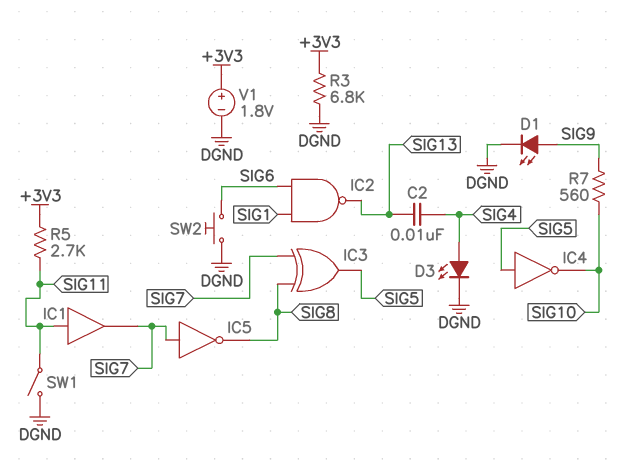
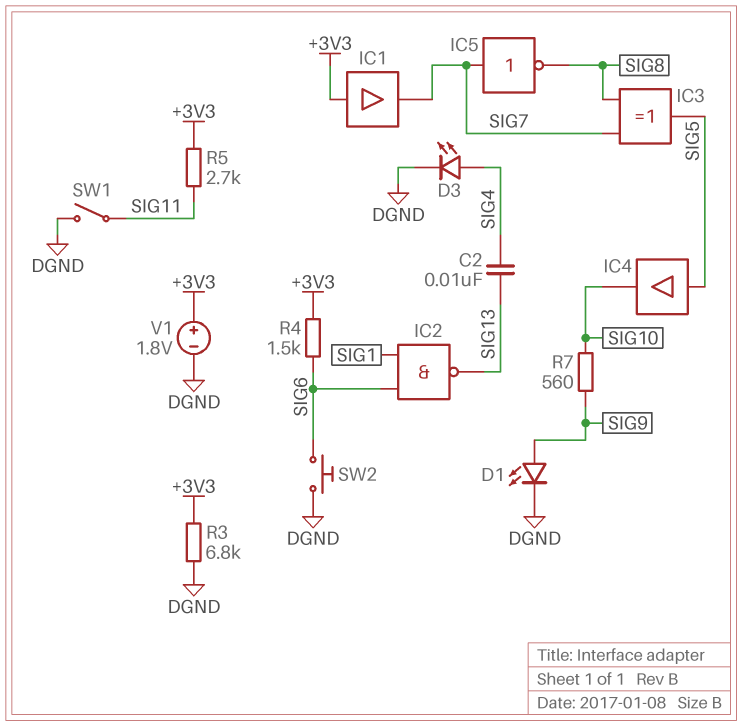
IC1: buffer (in SIG11, out SIG7) -> buffer (in +3V3, out SIG7)
IC4: NOT (in SIG5, out SIG10) -> buffer (in SIG5, out SIG10)
R4: none -> 1.5k (+3V3, SIG6)

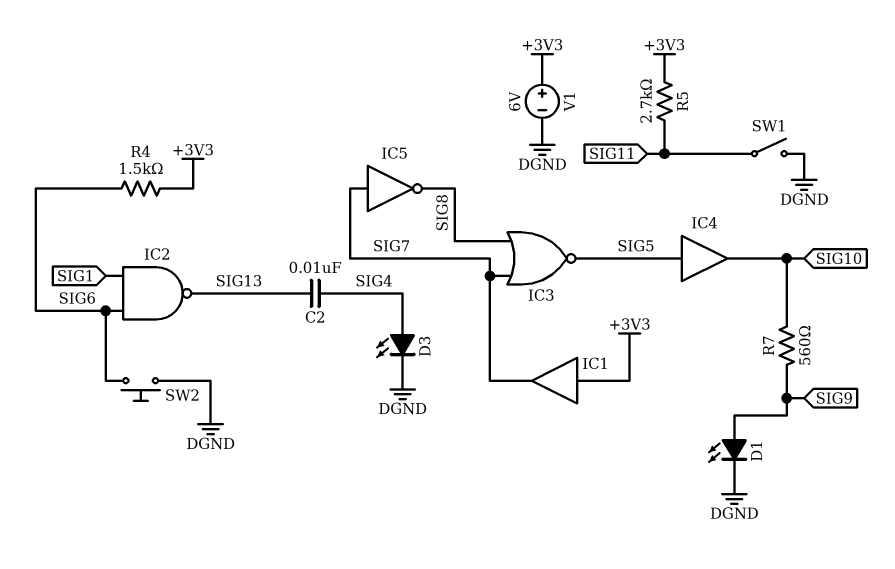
IC3: XOR (in SIG7, in SIG8, out SIG5) -> NOR (in SIG7, in SIG8, out SIG5)
R3: 6.8k (+3V3, DGND) -> none
V1: 1.8V (plus +3V3, minus DGND) -> 6V (plus +3V3, minus DGND)

